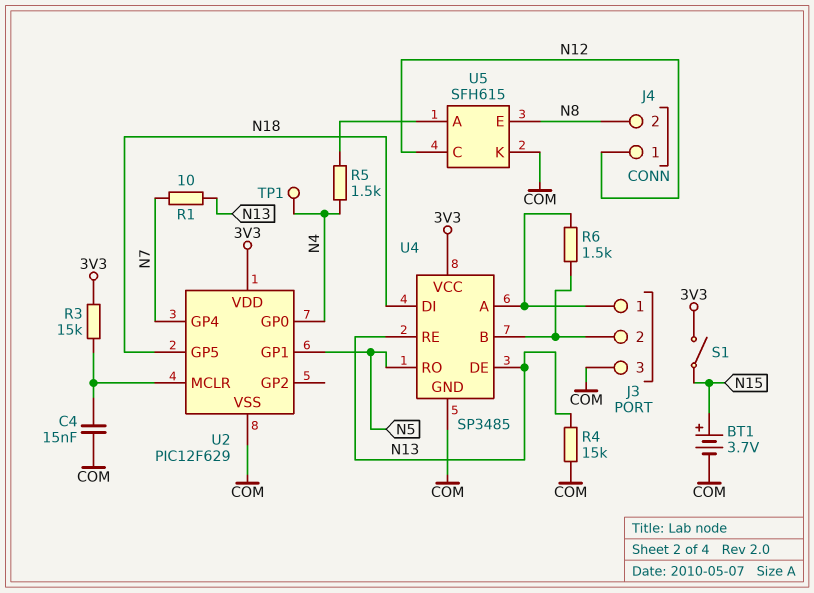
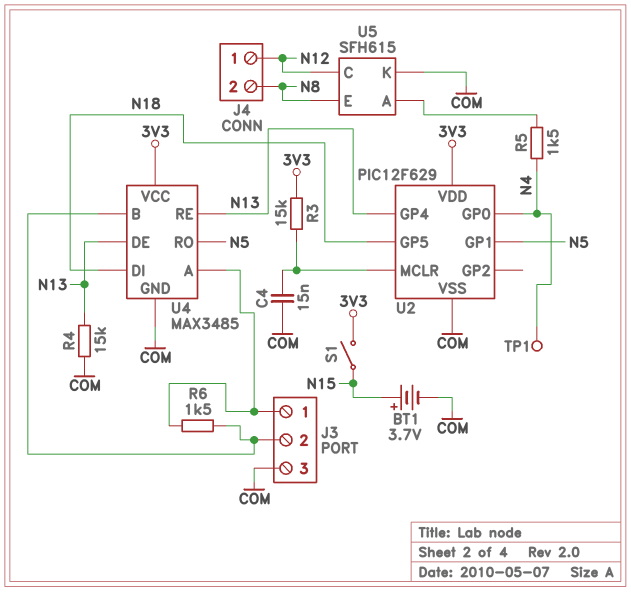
R1: 10 (N7, N13) -> none
U2 pin GP4: N7 -> N13
U4: SP3485 -> MAX3485

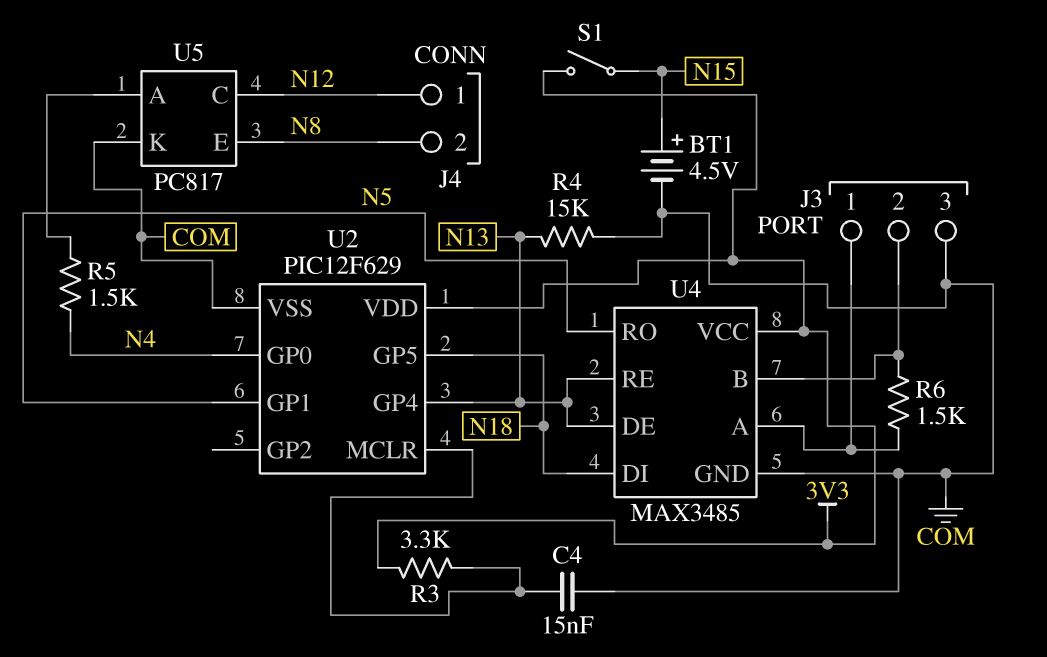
BT1: 3.7V (plus N15, minus COM) -> 4.5V (plus N15, minus COM)
R3: 15k (3V3, U2/MCLR) -> 3.3k (3V3, U2/MCLR)
TP1: test point (N4) -> none
U5: SFH615 -> PC817

